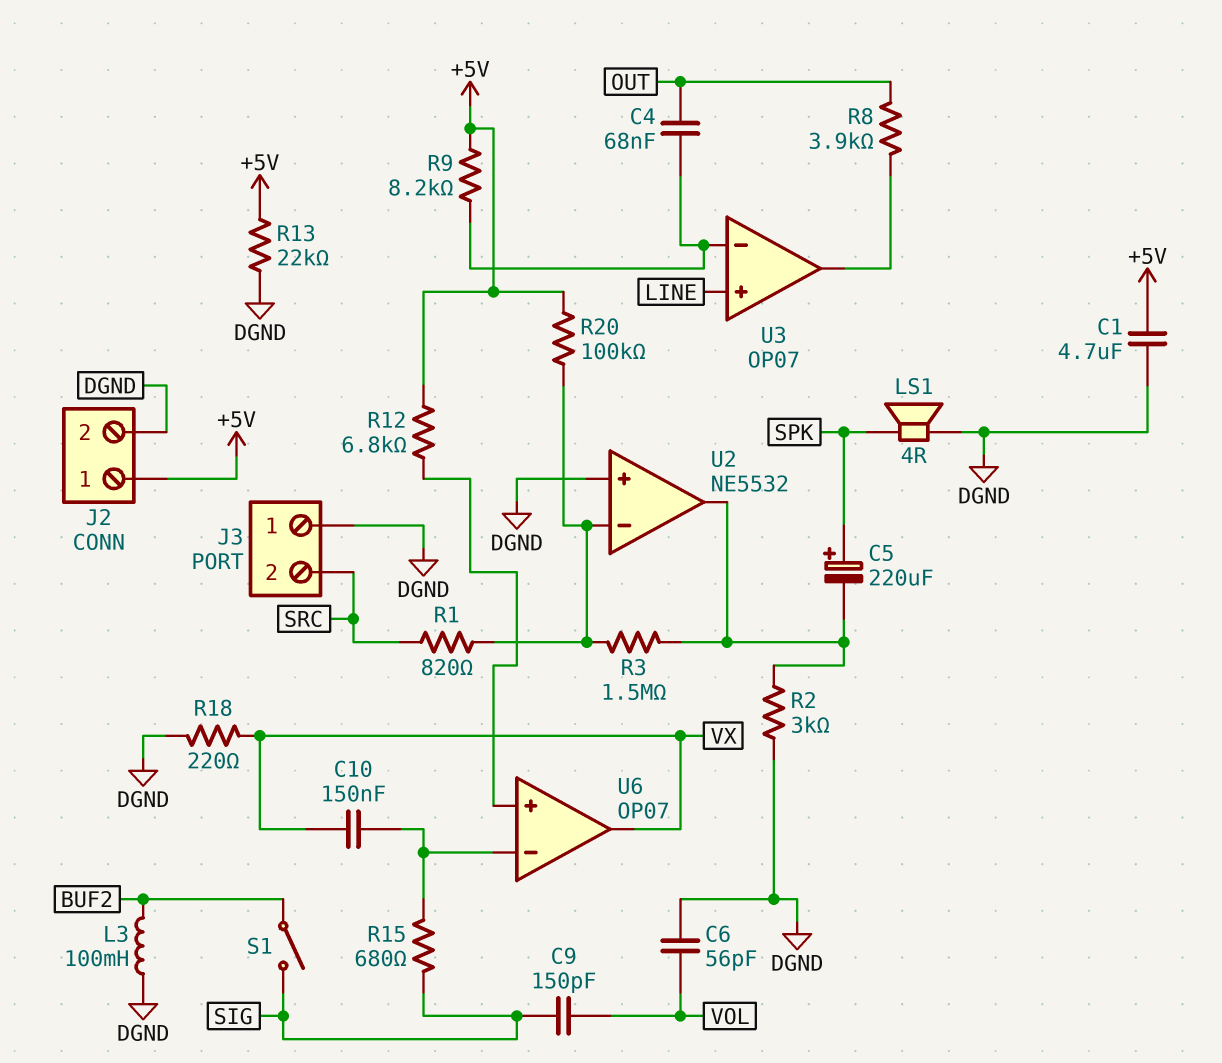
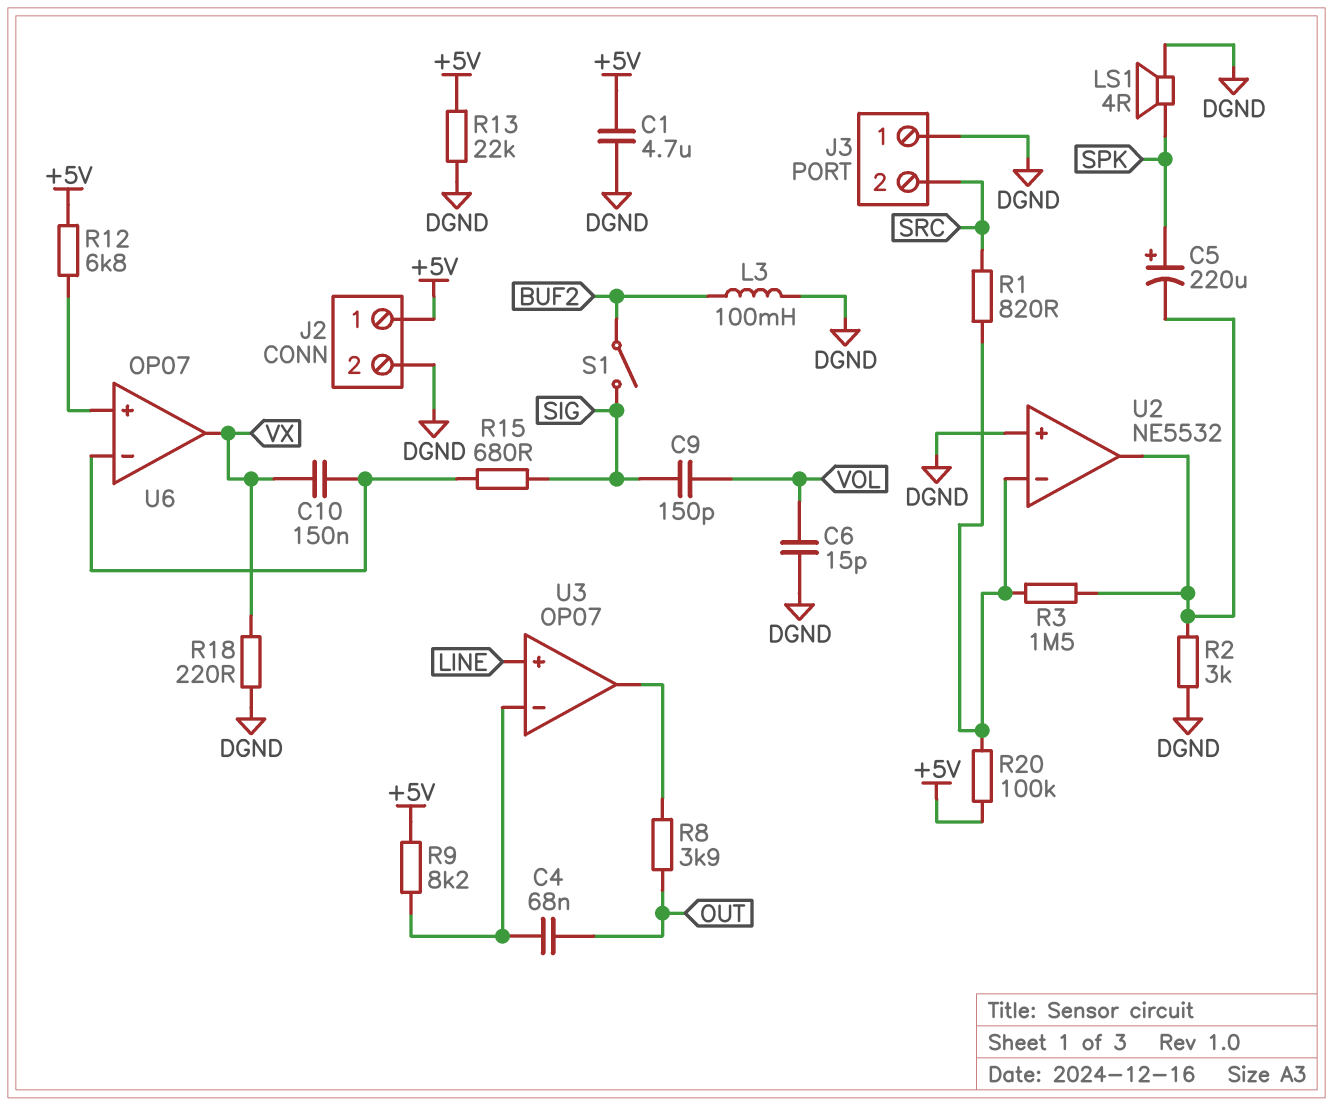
C6: 56pF (DGND, VOL) -> 15pF (DGND, VOL)

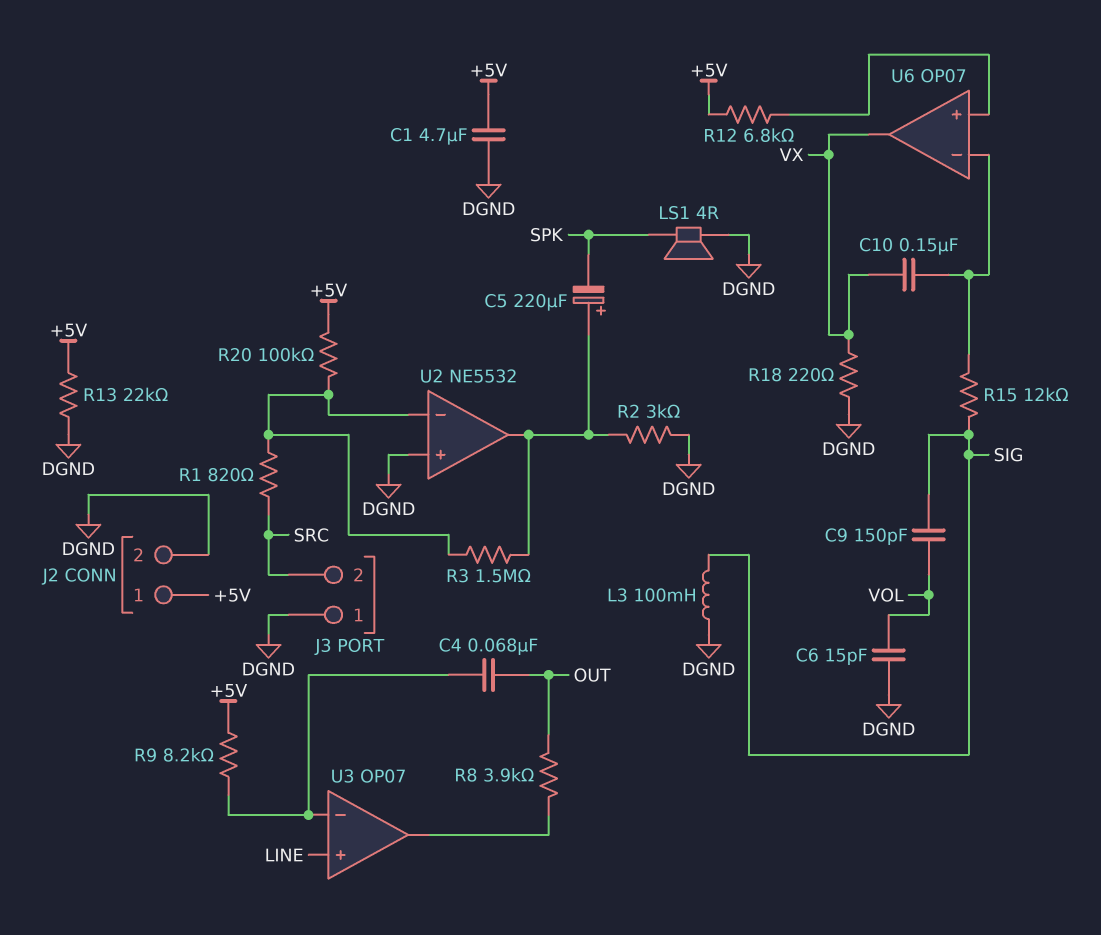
C5: 220uF (plus SPK, minus U2/out) -> 220uF (plus U2/out, minus SPK)
L3: 100mH (BUF2, DGND) -> 100mH (DGND, SIG)
R15: 680 (SIG, U6/in-) -> 12k (SIG, U6/in-)
S1: switch (BUF2, SIG) -> none

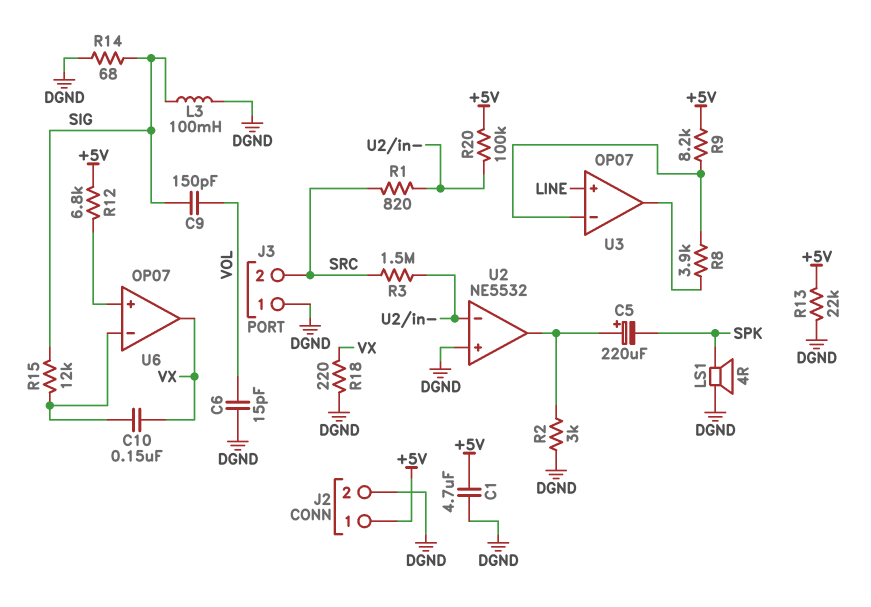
C4: 68nF (OUT, U3/in-) -> none
R3: 1.5M (U2/in-, U2/out) -> 1.5M (SRC, U2/in-)
R8: 3.9k (OUT, U3/out) -> 3.9k (U3/in-, U3/out)
R14: none -> 68 (DGND, SIG)

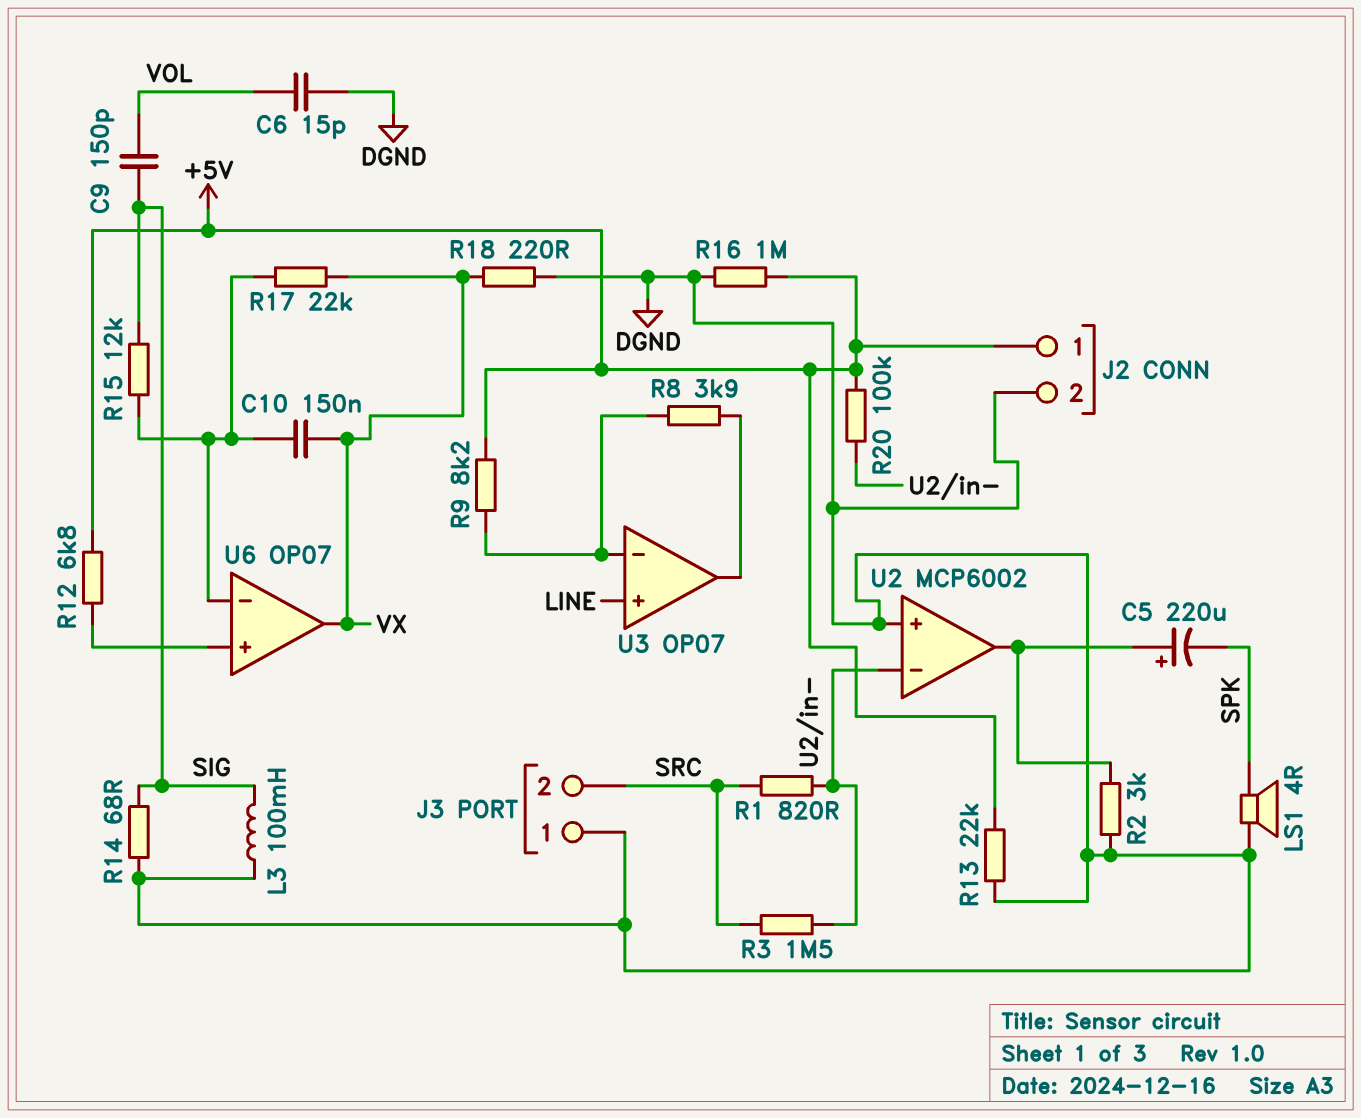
C1: 4.7uF (+5V, DGND) -> none
R16: none -> 1M (+5V, DGND)
R17: none -> 22k (U6/in-, VX)
U2: NE5532 -> MCP6002

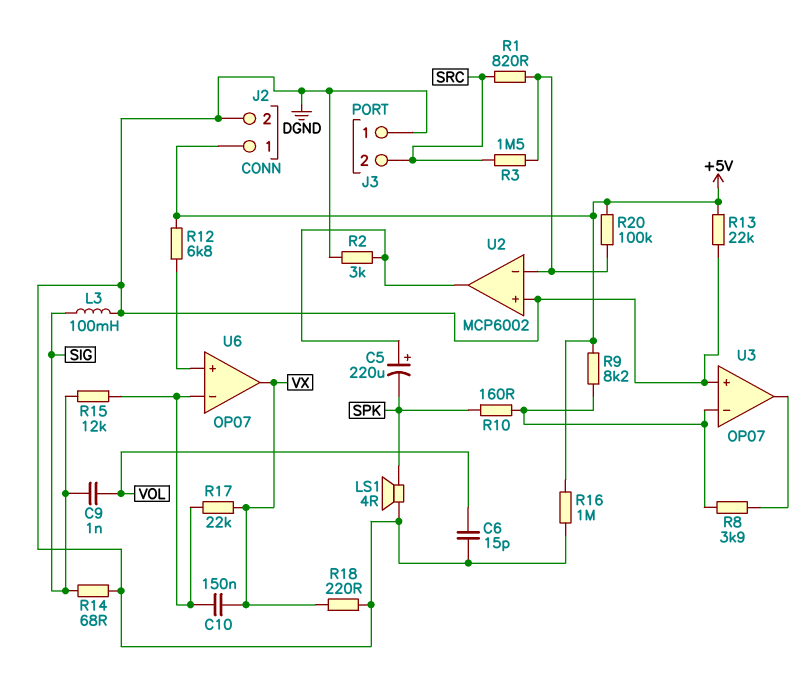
C9: 150pF (SIG, VOL) -> 1nF (SIG, VOL)
R10: none -> 160 (SPK, U3/in-)
U3 pin in+: LINE -> DGND

